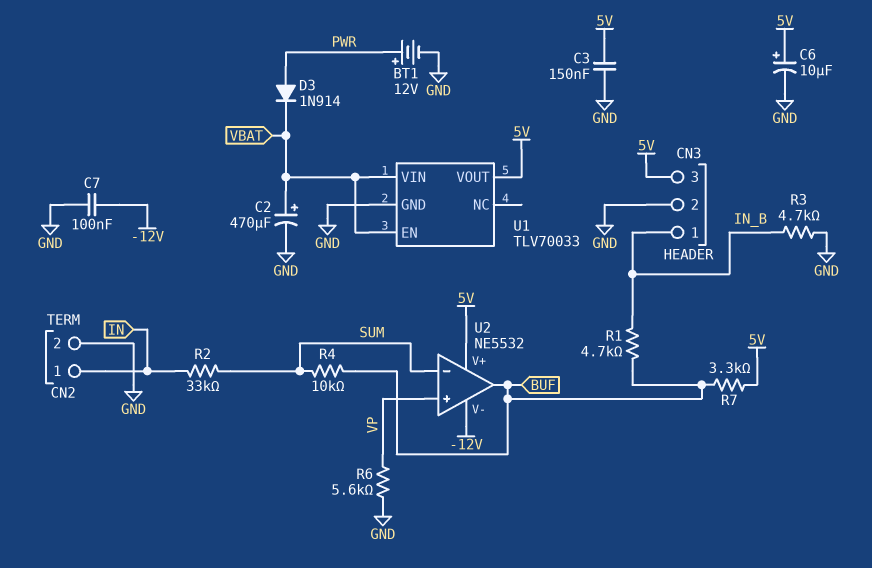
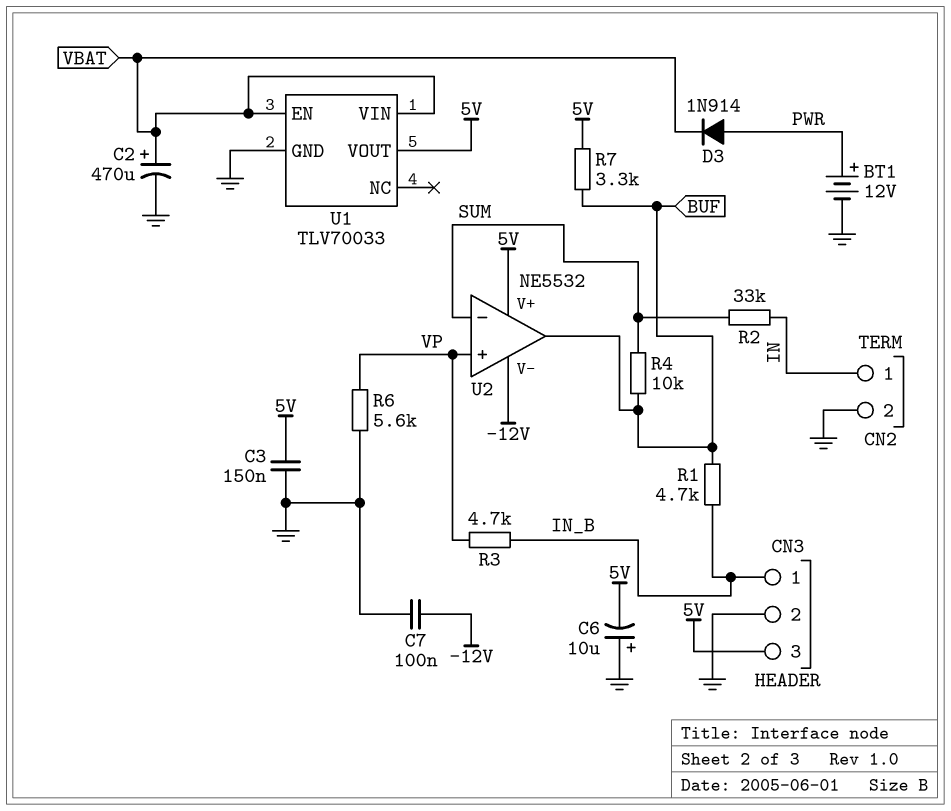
C6: 10uF (plus 5V, minus GND) -> 10uF (plus GND, minus 5V)
R3: 4.7k (GND, IN_B) -> 4.7k (IN_B, VP)

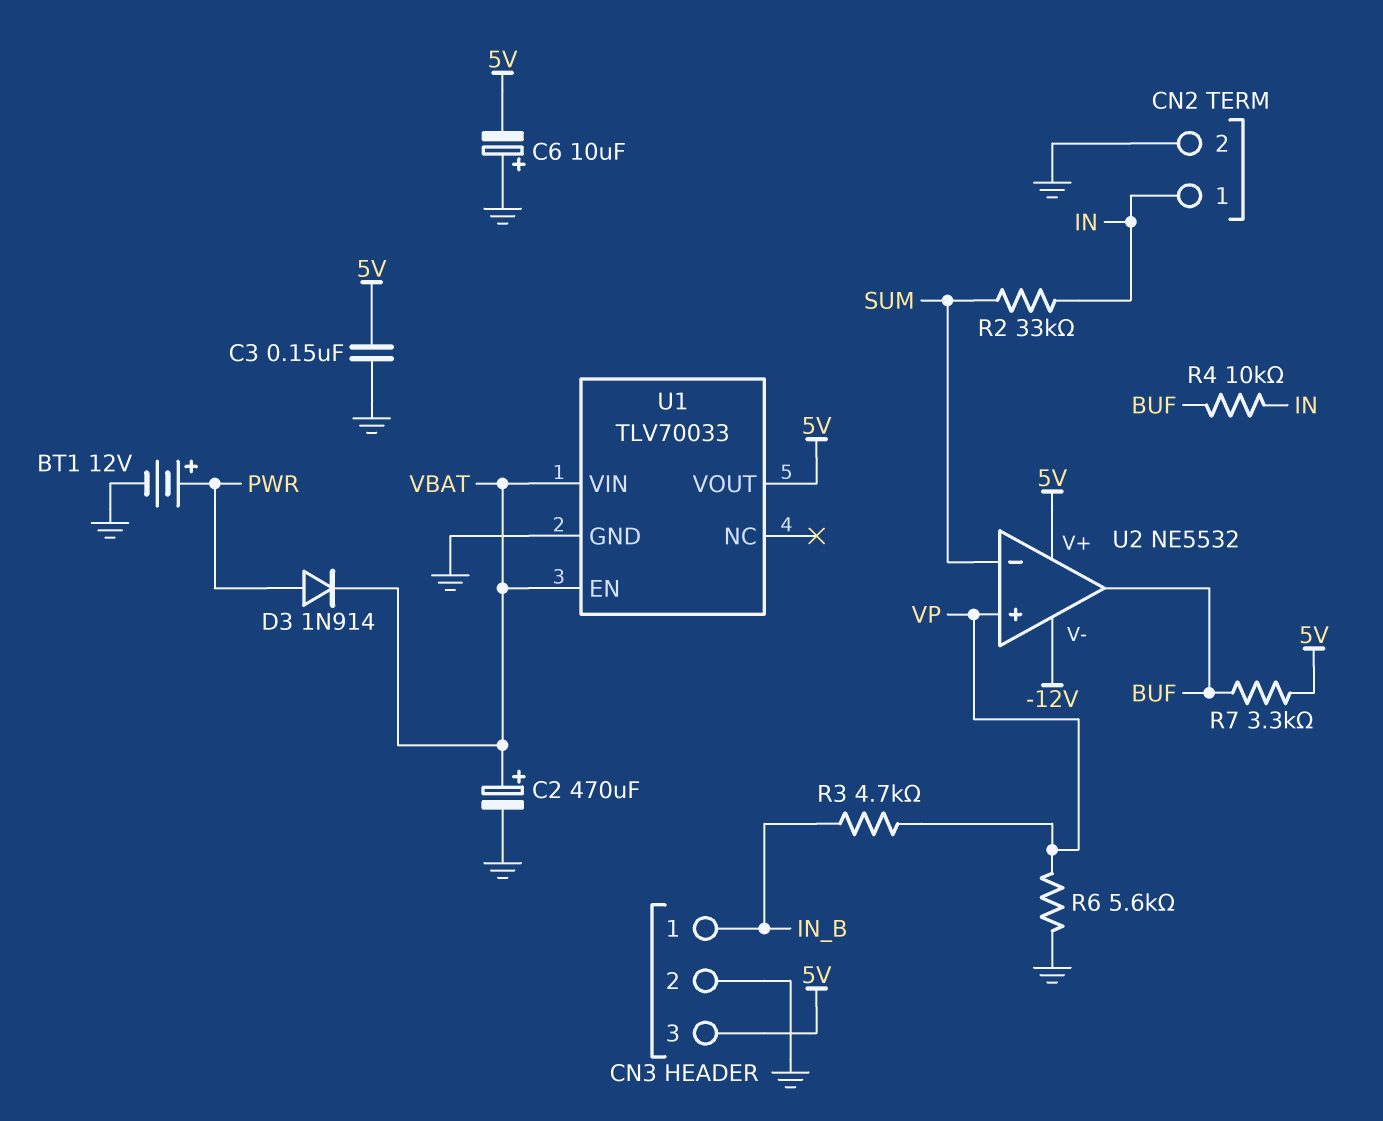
C7: 100nF (-12V, GND) -> none
R1: 4.7k (BUF, IN_B) -> none
R4: 10k (BUF, SUM) -> 10k (BUF, IN)

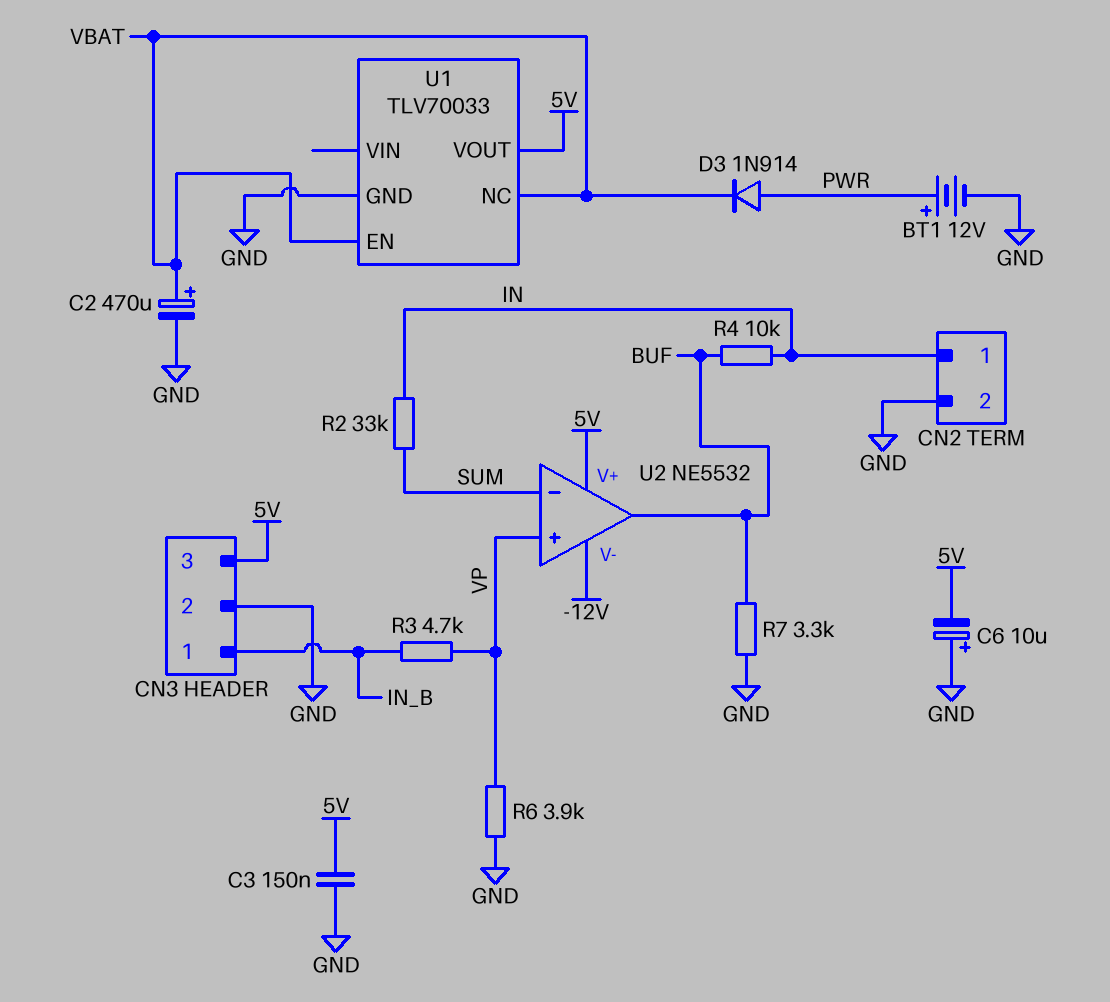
R6: 5.6k (GND, VP) -> 3.9k (GND, VP)
R7: 3.3k (5V, BUF) -> 3.3k (BUF, GND)
U1 pin NC: none -> VBAT
U1 pin VIN: VBAT -> none

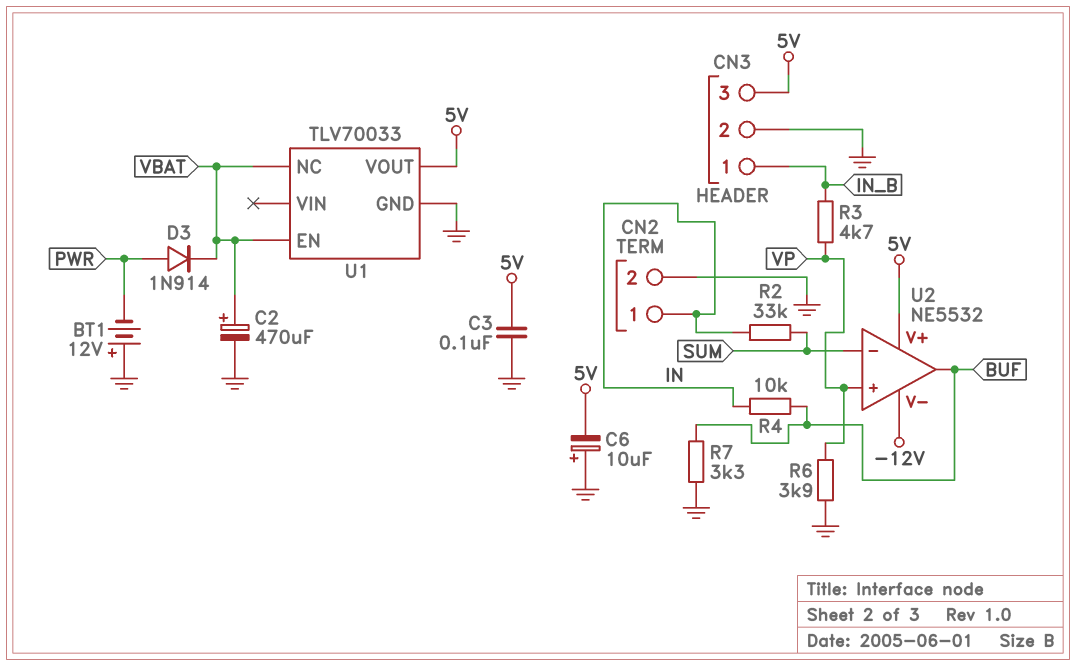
BT1: 12V (plus PWR, minus GND) -> 12V (plus GND, minus PWR)
C3: 150nF (5V, GND) -> 100nF (5V, GND)

